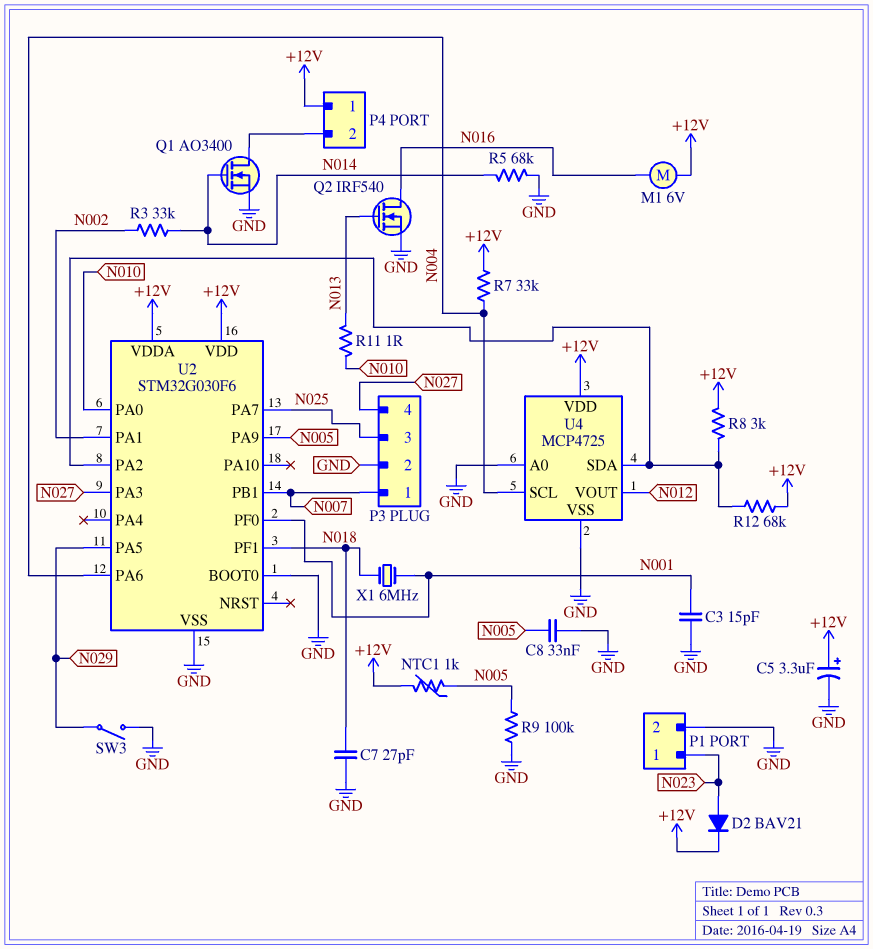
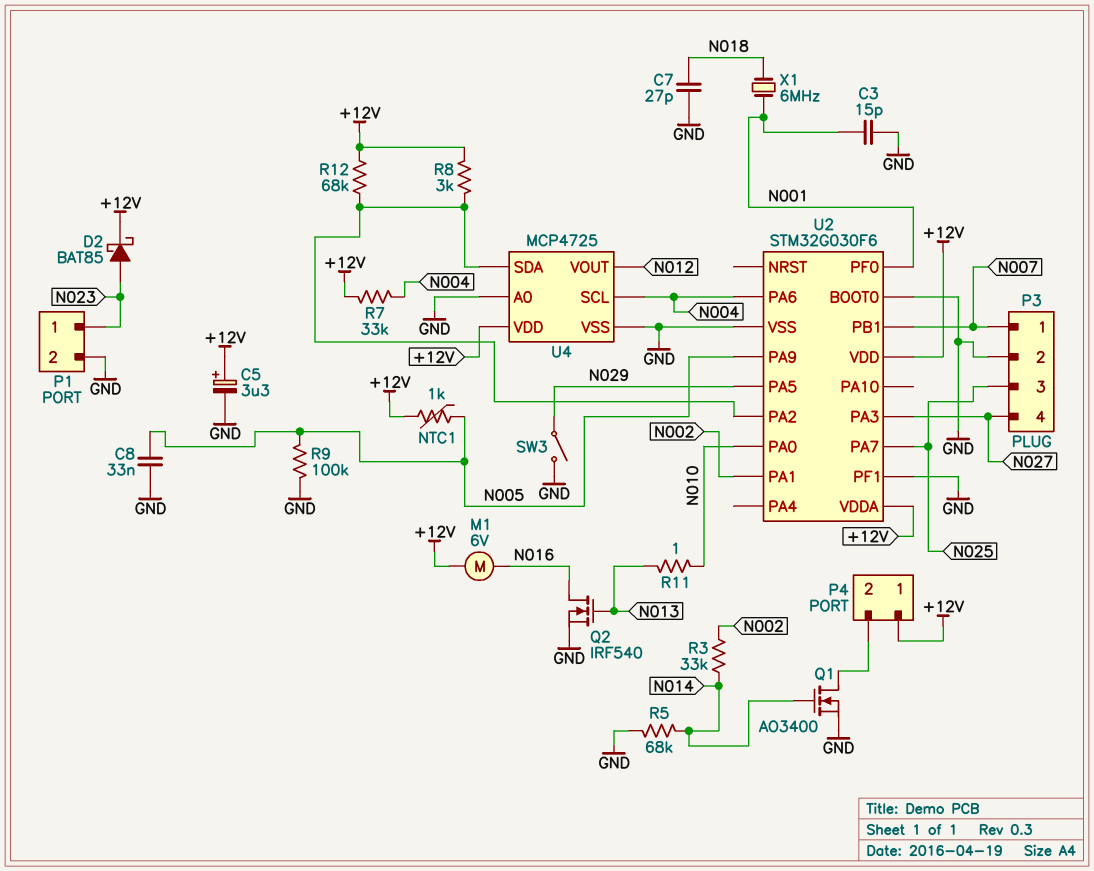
D2: diode BAV21 (A N023, K +12V) -> schottky BAT85 (A N023, K +12V)
U2 pin PF1: N018 -> GND

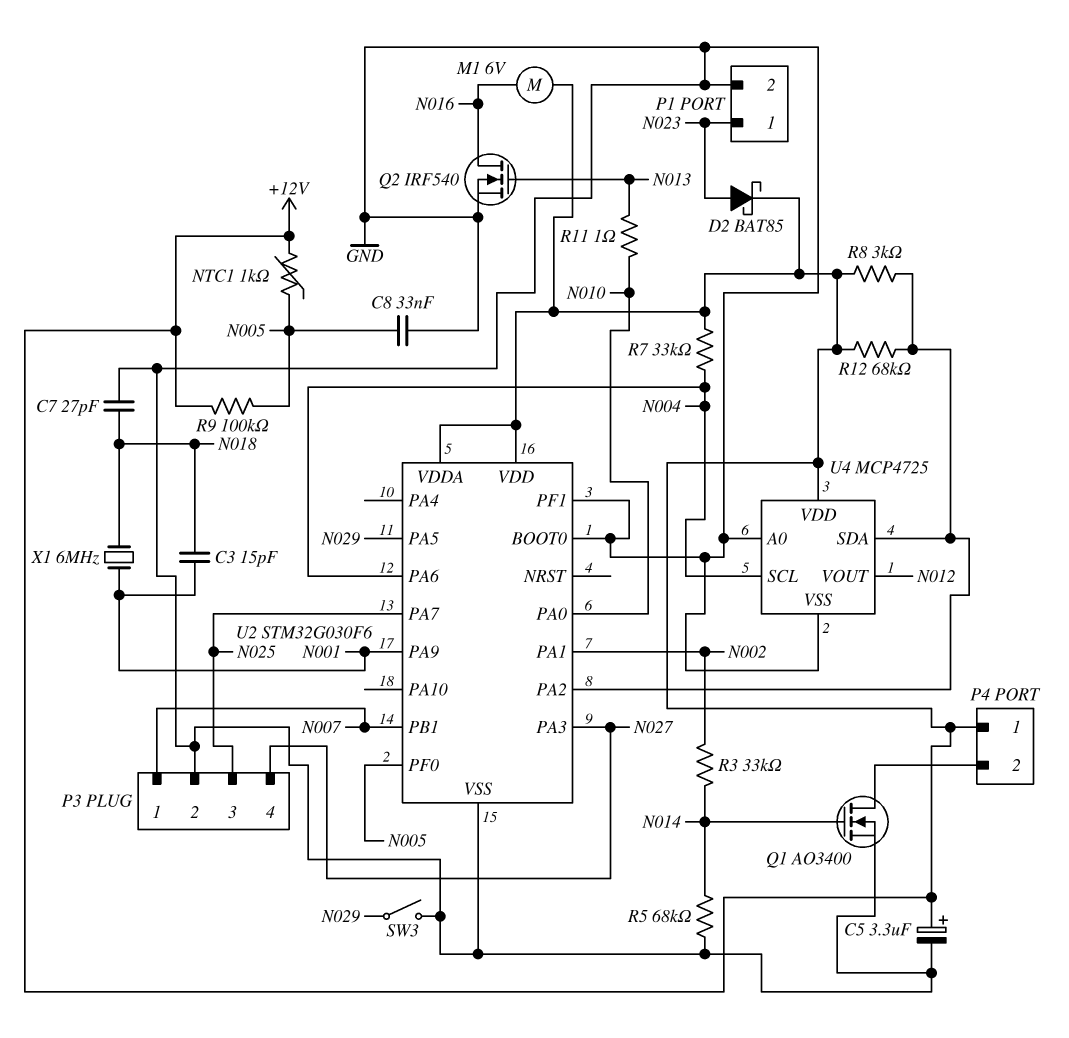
C3: 15pF (GND, N001) -> 15pF (N001, N018)
R9: 100k (GND, N005) -> 100k (+12V, N005)
U2 pin PA9: N005 -> N001
U2 pin PF0: N001 -> N005

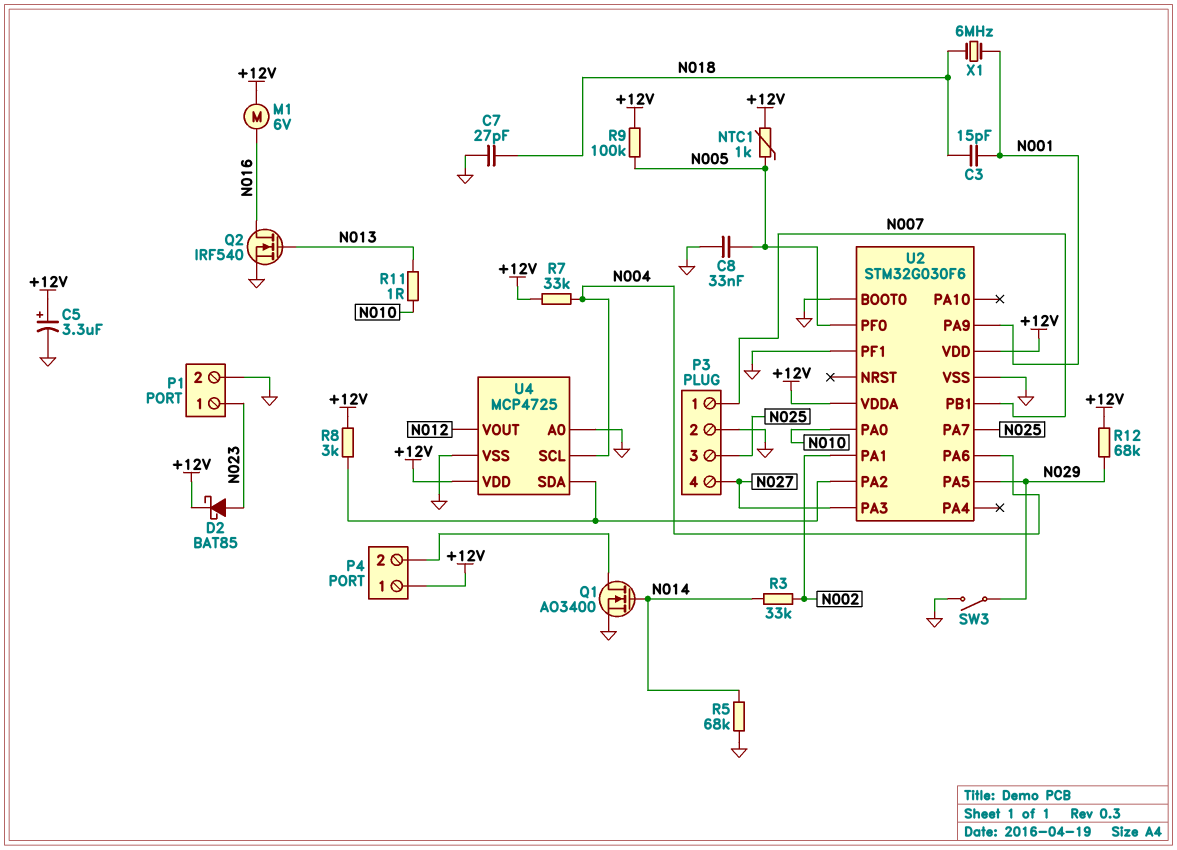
R12: 68k (+12V, U2/PA2) -> 68k (+12V, N029)

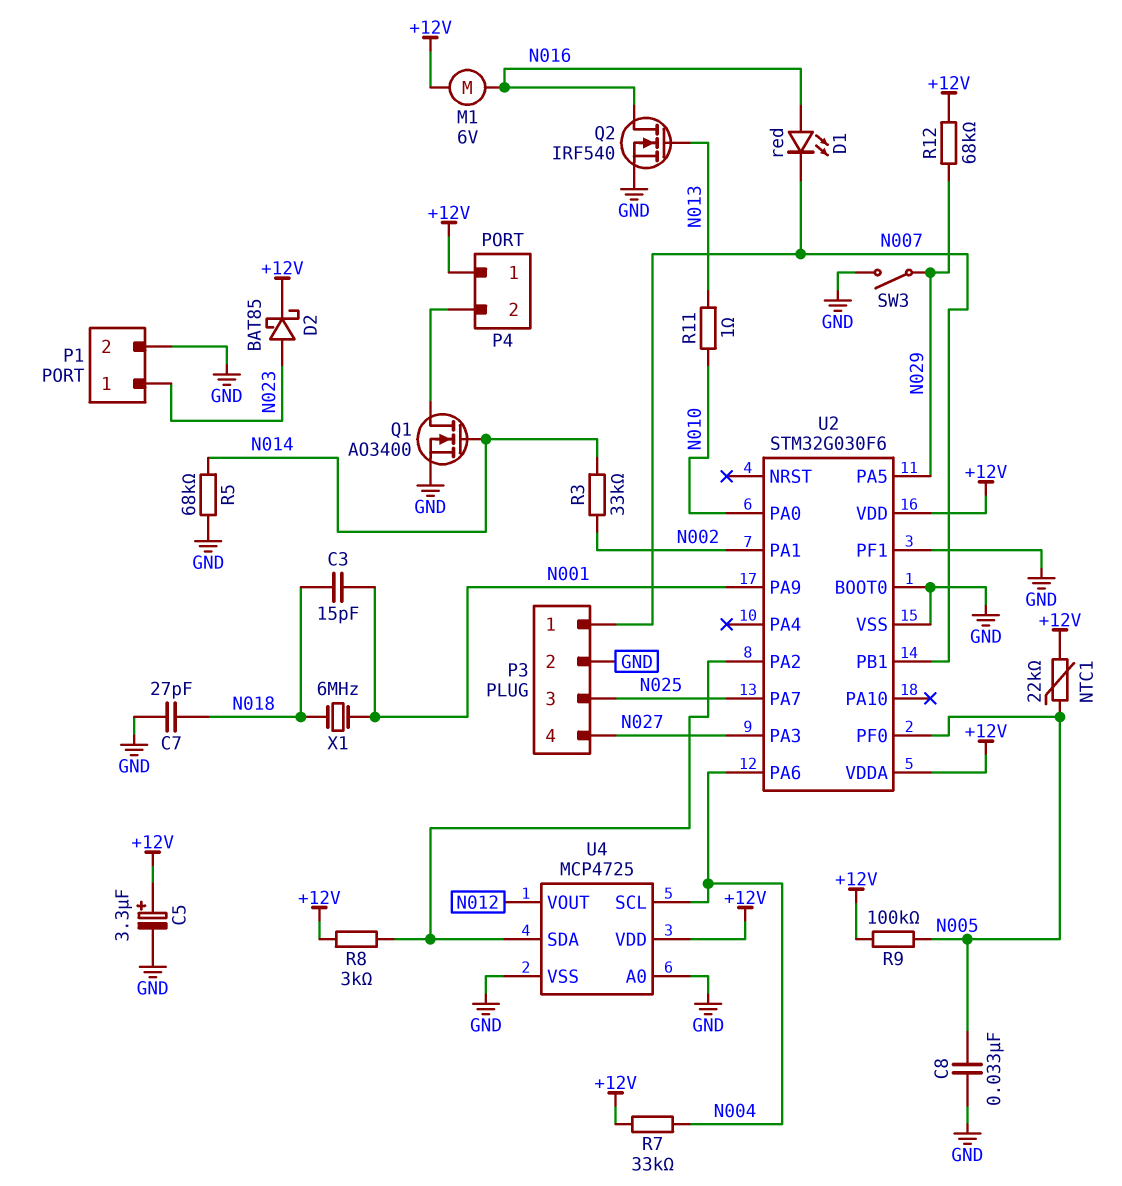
D1: none -> LED red (A N016, K N007)
NTC1: 1k (+12V, N005) -> 22k (+12V, N005)

